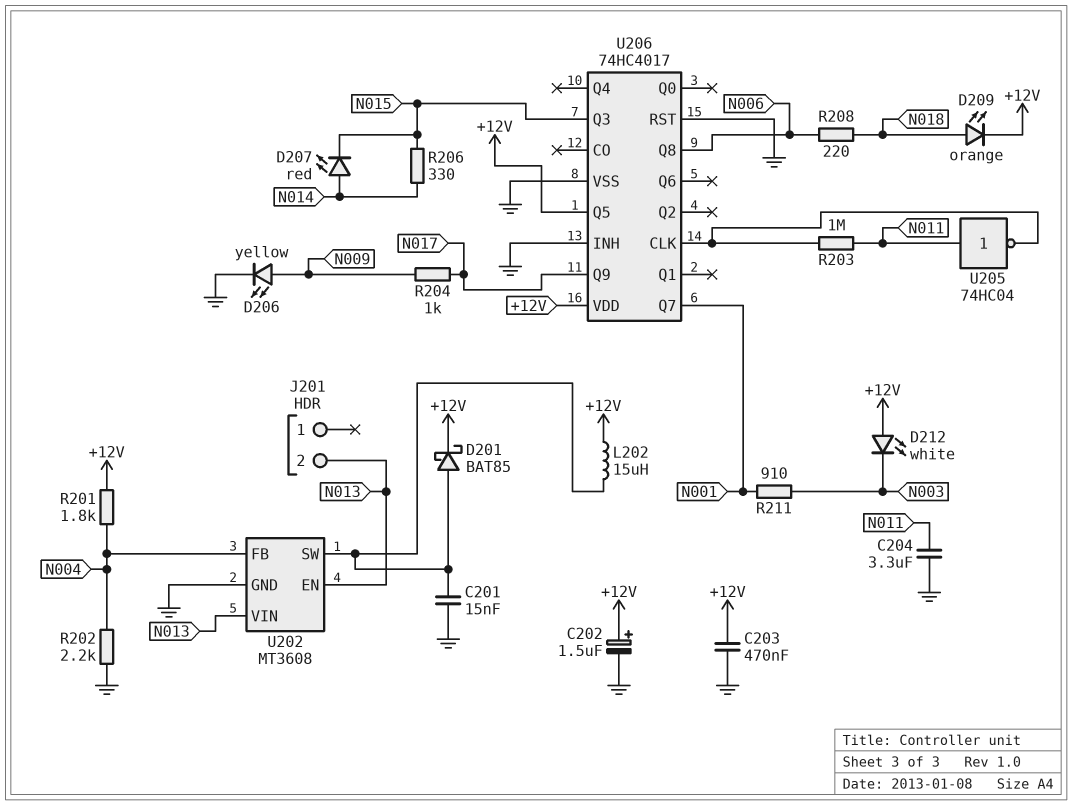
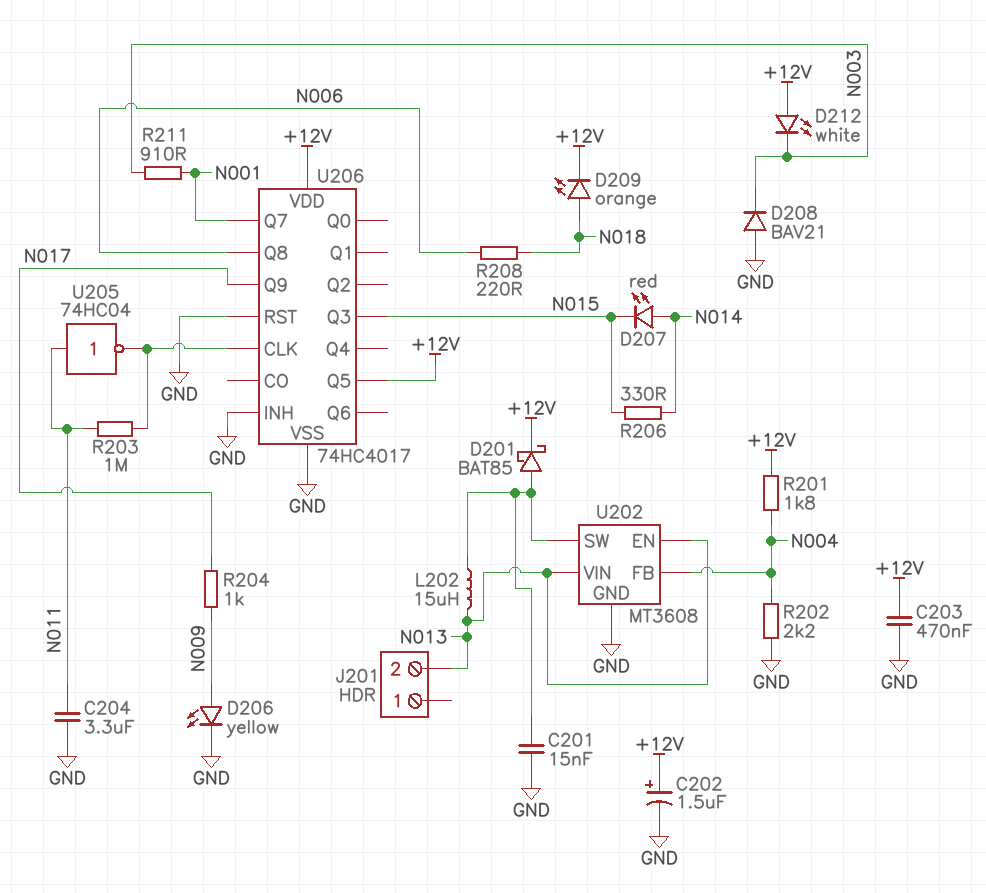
D208: none -> diode BAV21 (A GND, K N003)
L202: 15uH (+12V, U202/SW) -> 15uH (N013, U202/SW)

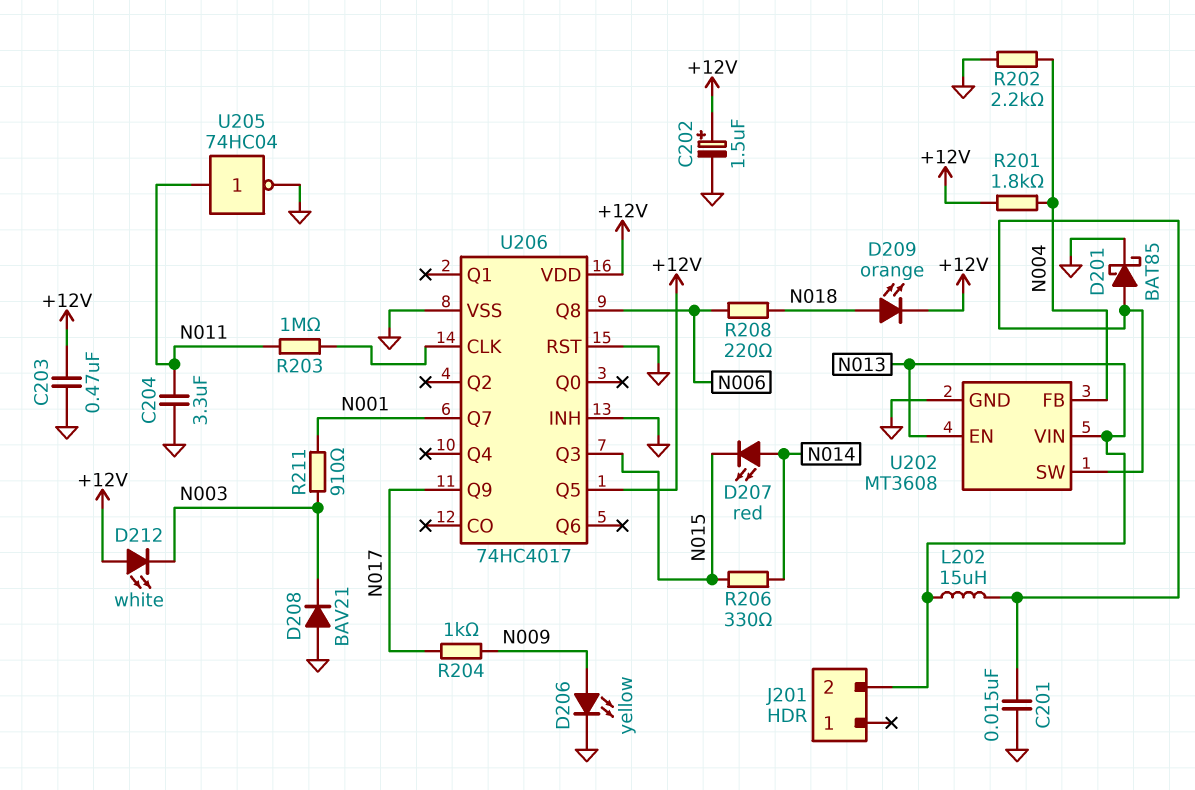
D201: schottky BAT85 (A U202/SW, K +12V) -> schottky BAT85 (A U202/SW, K GND)
U205: NOT 74HC04 (in N011, out U206/CLK) -> NOT 74HC04 (in N011, out GND)

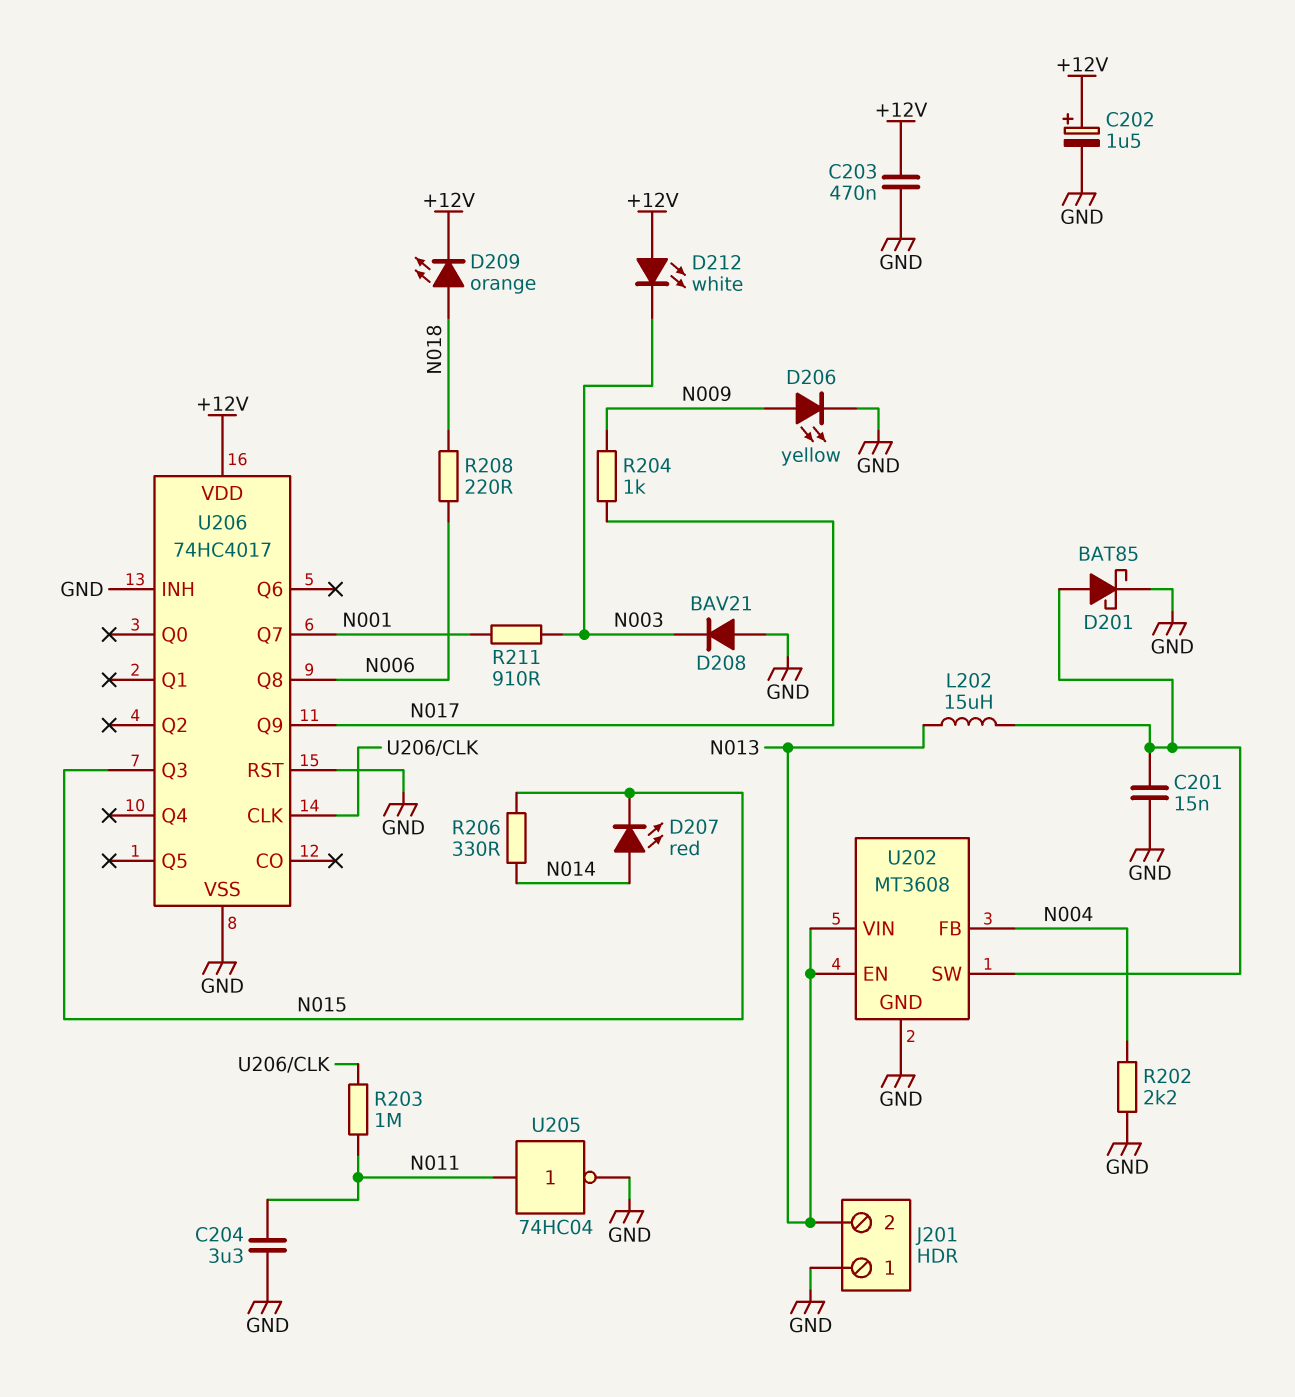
J201 pin 1: none -> GND
R201: 1.8k (+12V, N004) -> none
U206 pin Q5: +12V -> none

